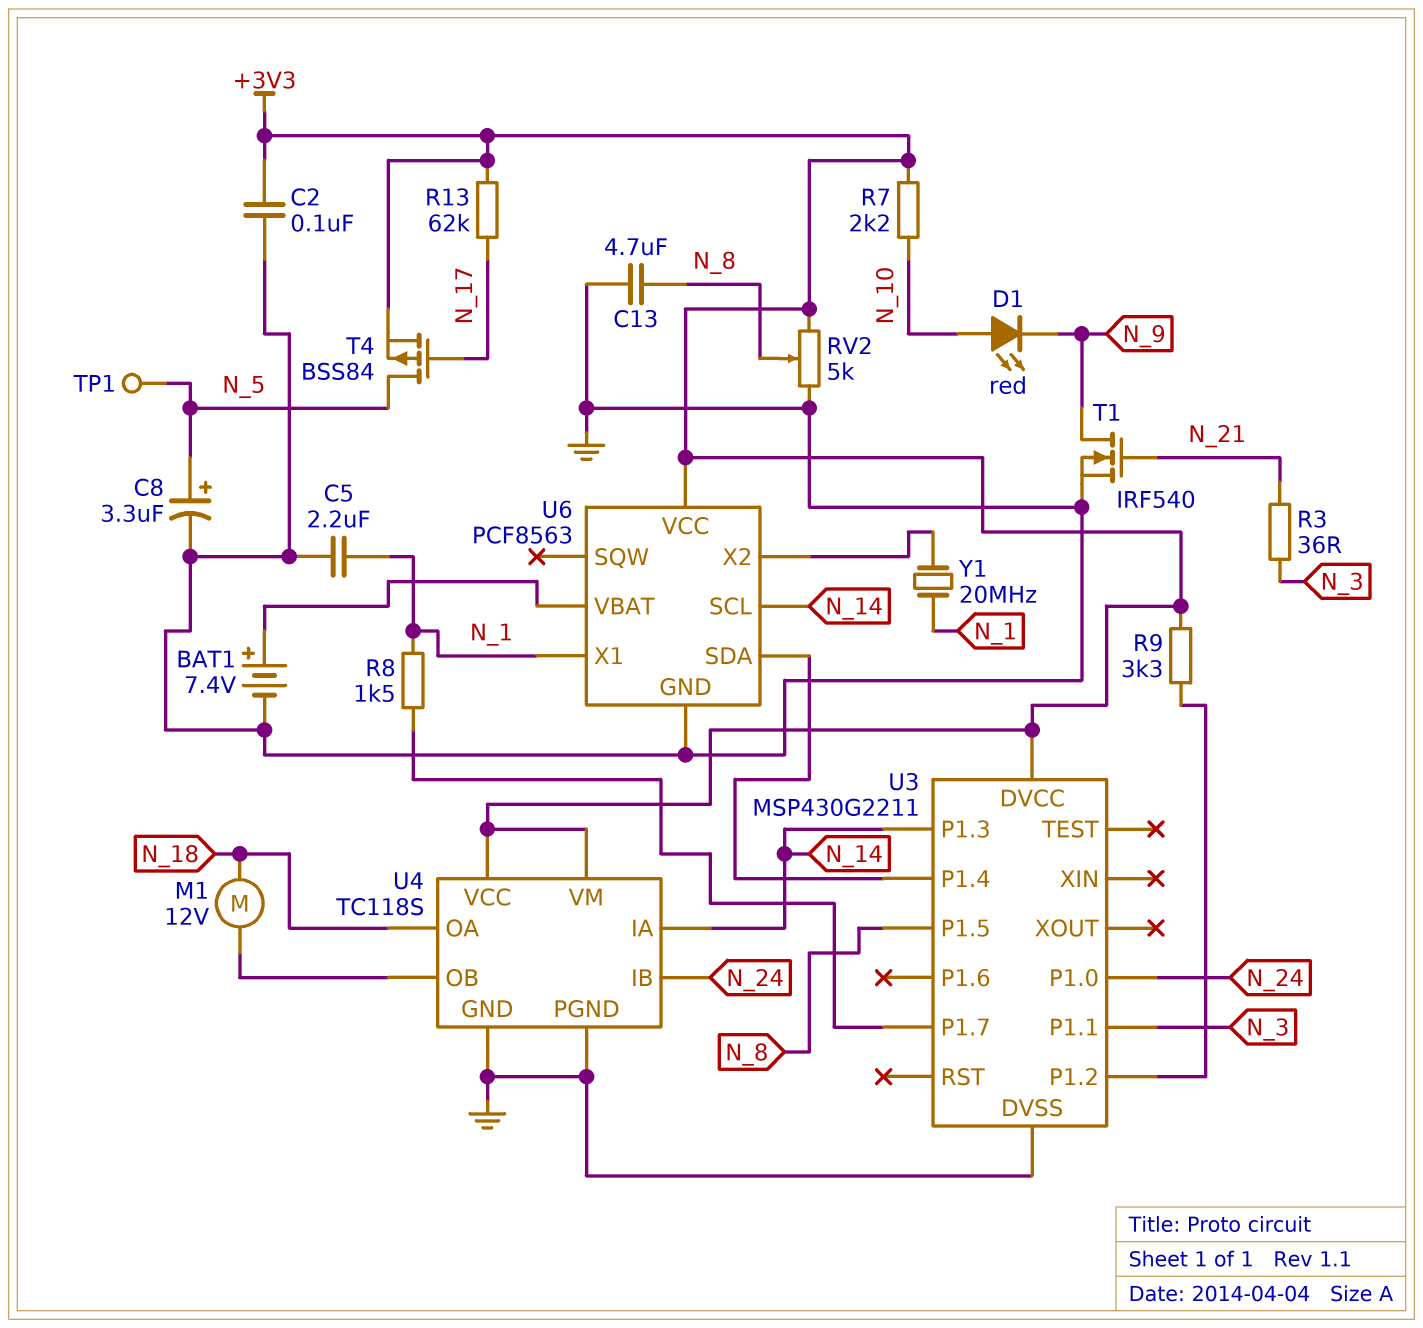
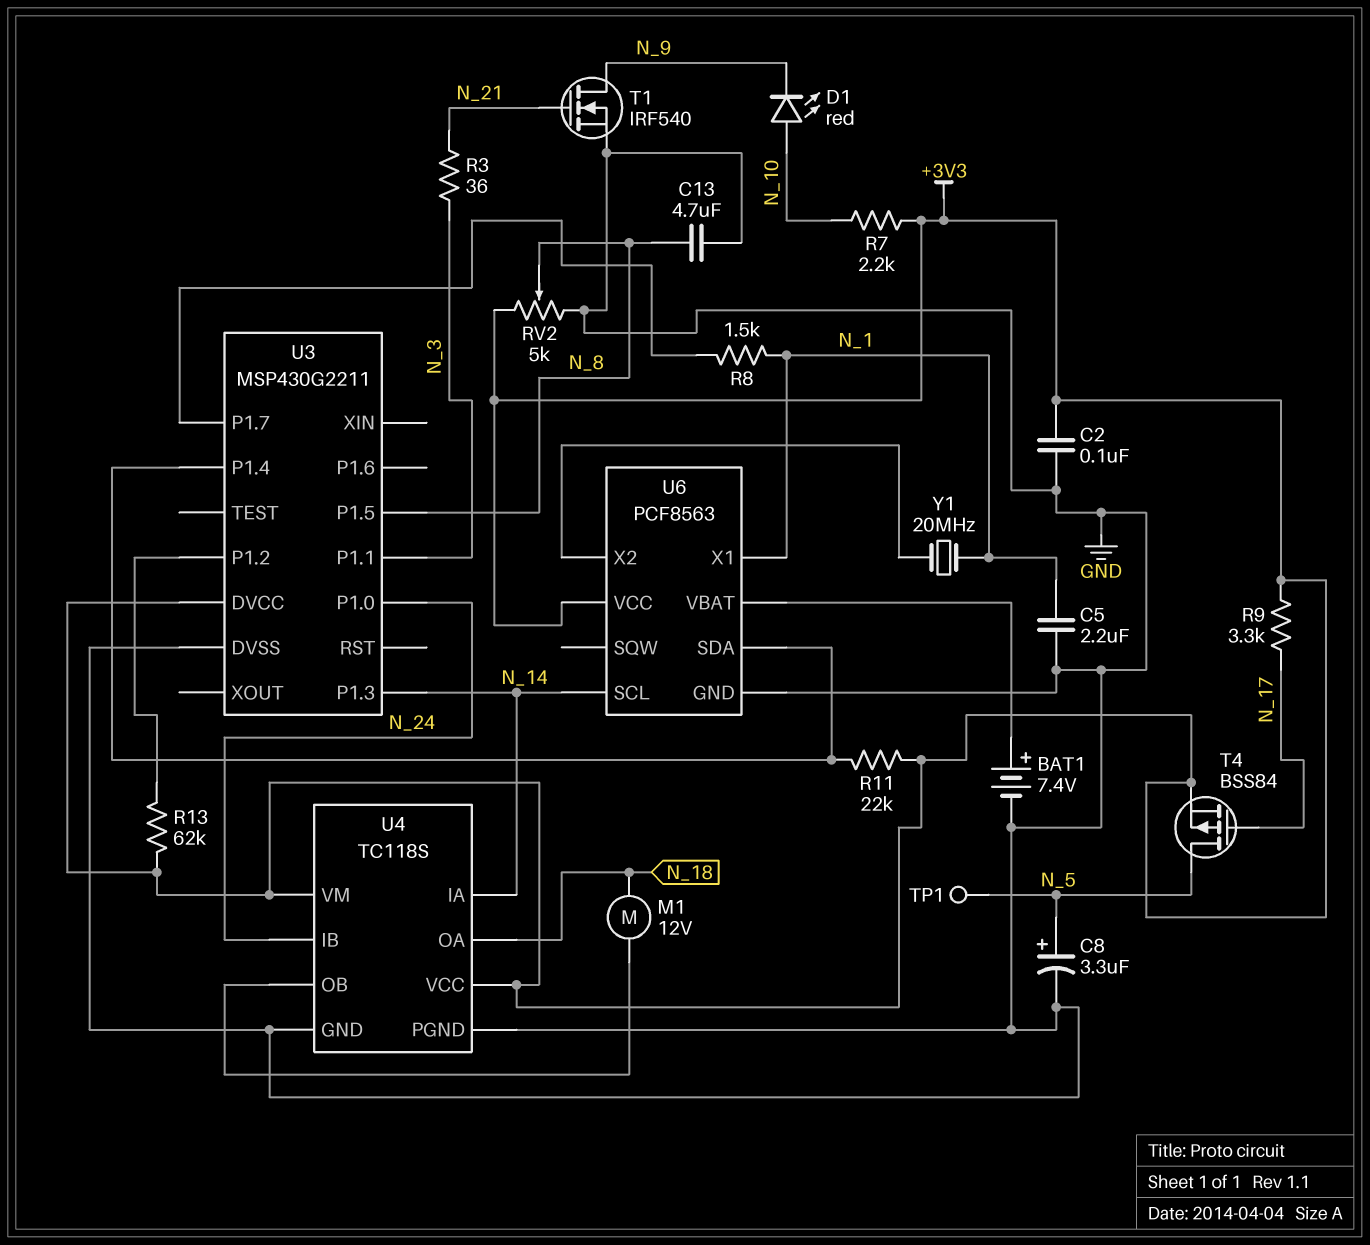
R9: 3.3k (+3V3, U3/P1.2) -> 3.3k (+3V3, N_17)
R11: none -> 22k (+3V3, U3/P1.4)
R13: 62k (+3V3, N_17) -> 62k (+3V3, U3/P1.2)

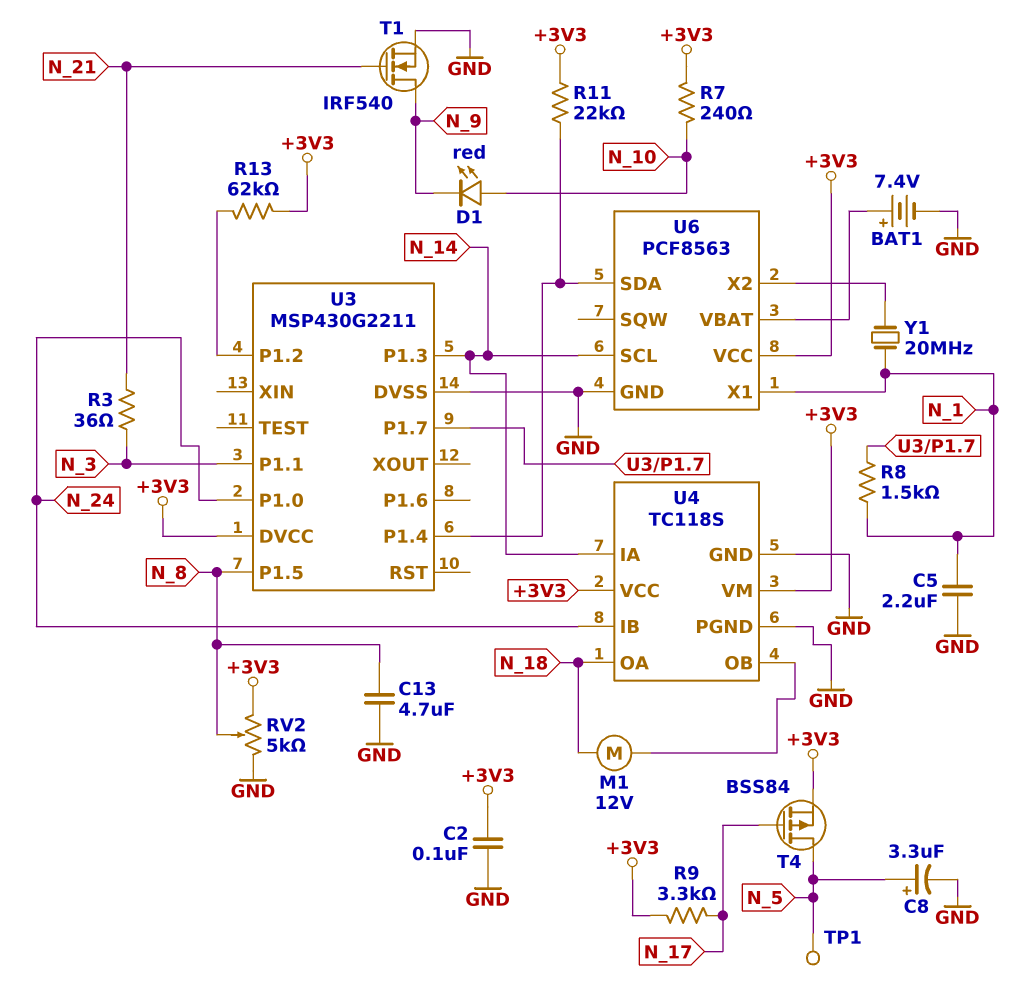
R7: 2.2k (+3V3, N_10) -> 240 (+3V3, N_10)

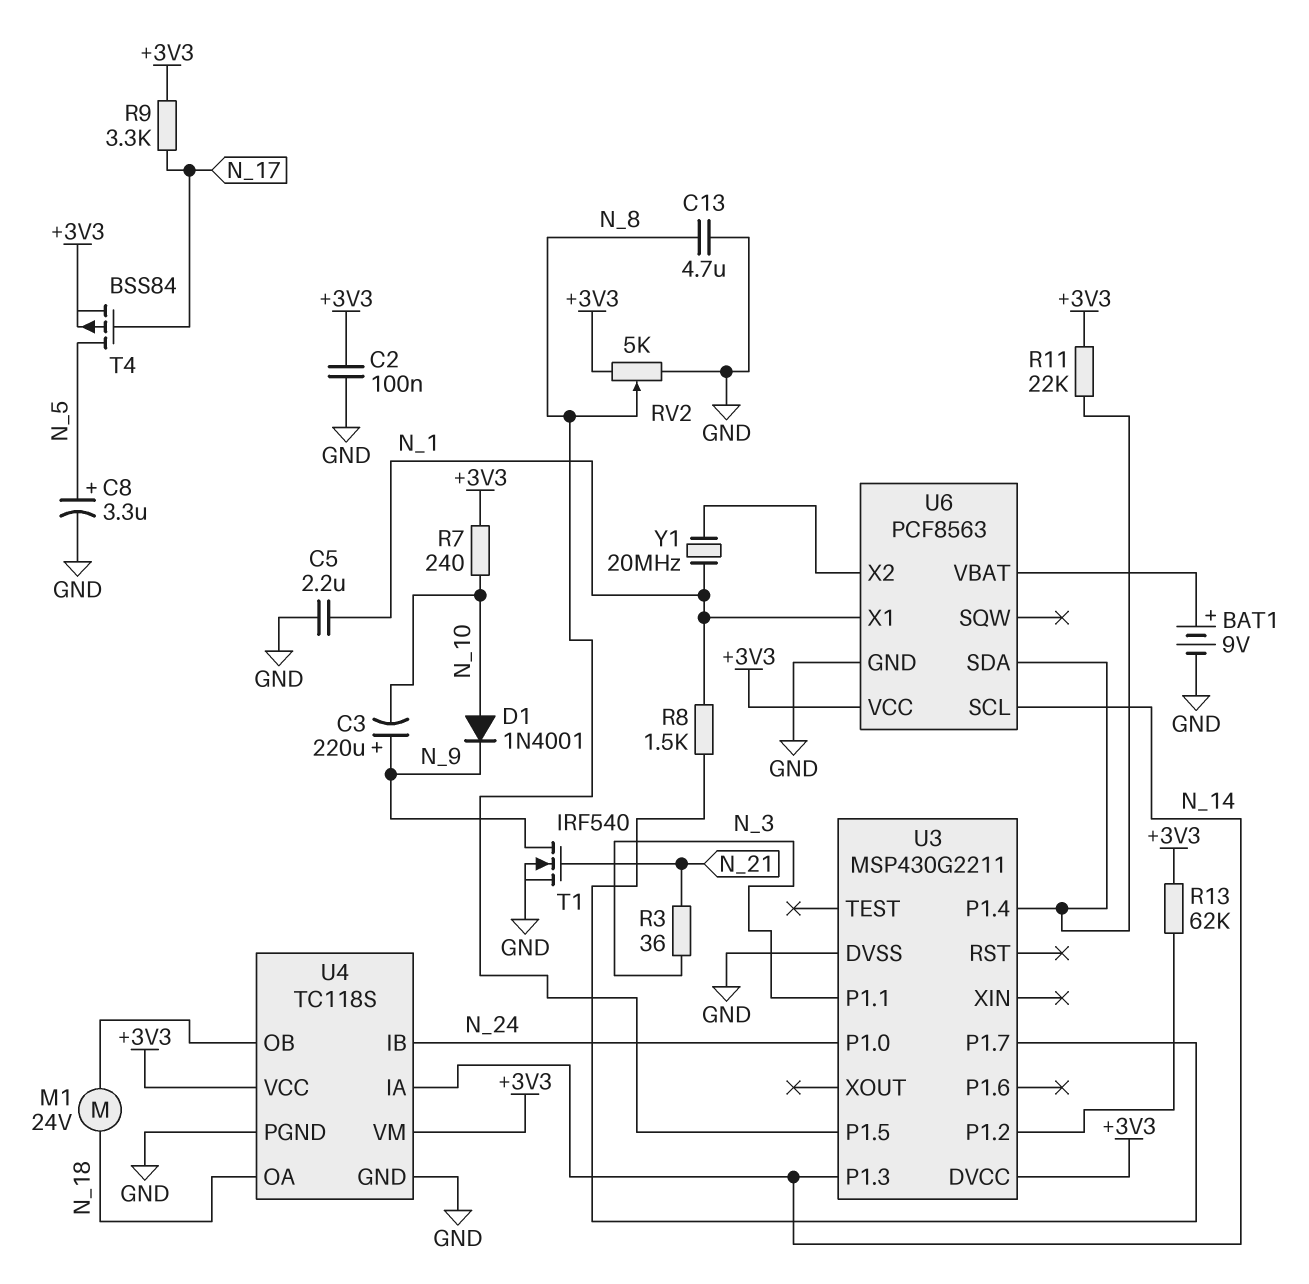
BAT1: 7.4V (plus U6/VBAT, minus GND) -> 9V (plus U6/VBAT, minus GND)
C3: none -> 220uF (plus N_9, minus N_10)
D1: LED red (A N_10, K N_9) -> diode 1N4001 (A N_10, K N_9)
M1: motor 12V (N_18, U4/OB) -> motor 24V (N_18, U4/OB)
TP1: test point (N_5) -> none

